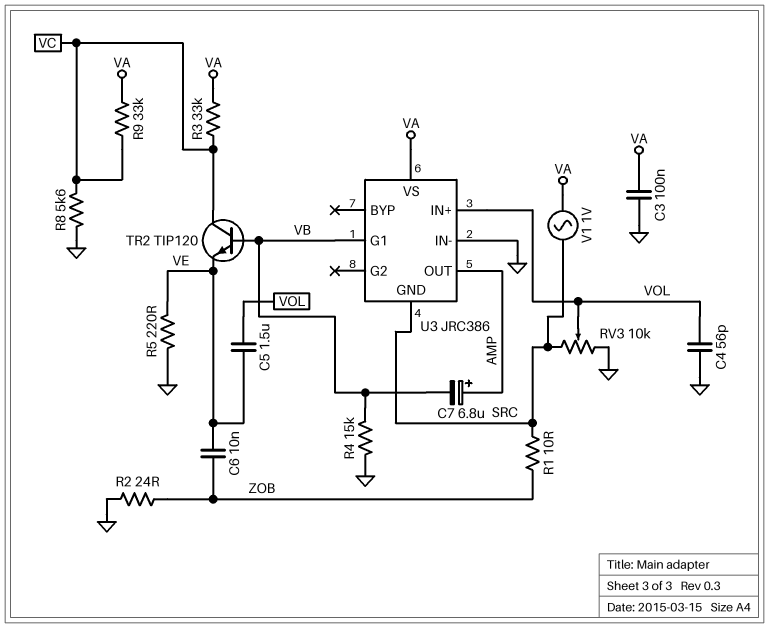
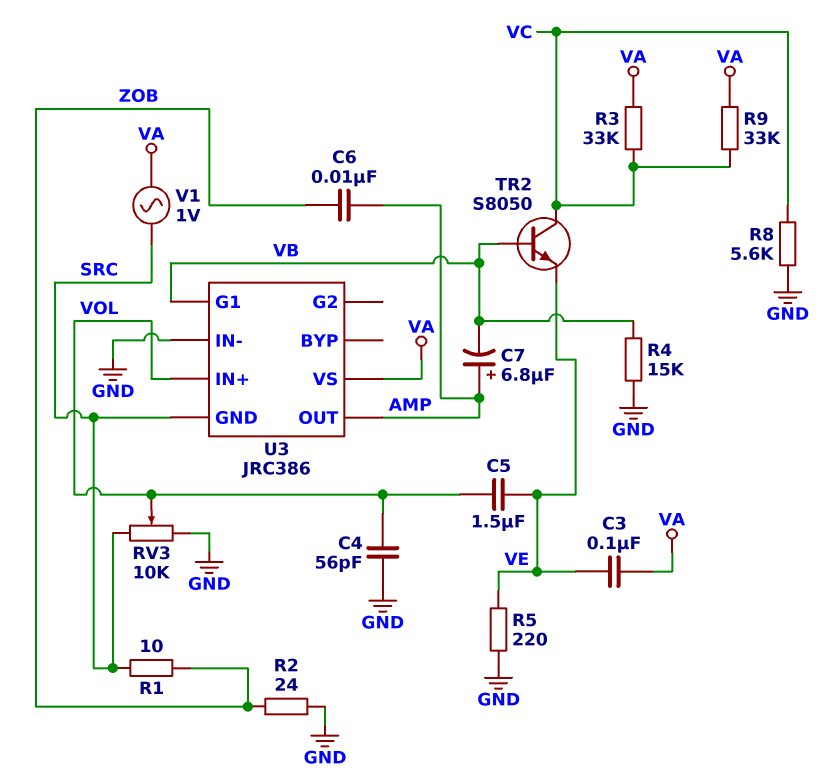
C3: 100nF (GND, VA) -> 100nF (VA, VE)
C6: 10nF (VE, ZOB) -> 10nF (AMP, ZOB)
TR2: NPN TIP120 (B VB, C VC, E VE) -> NPN S8050 (B VB, C VC, E VE)

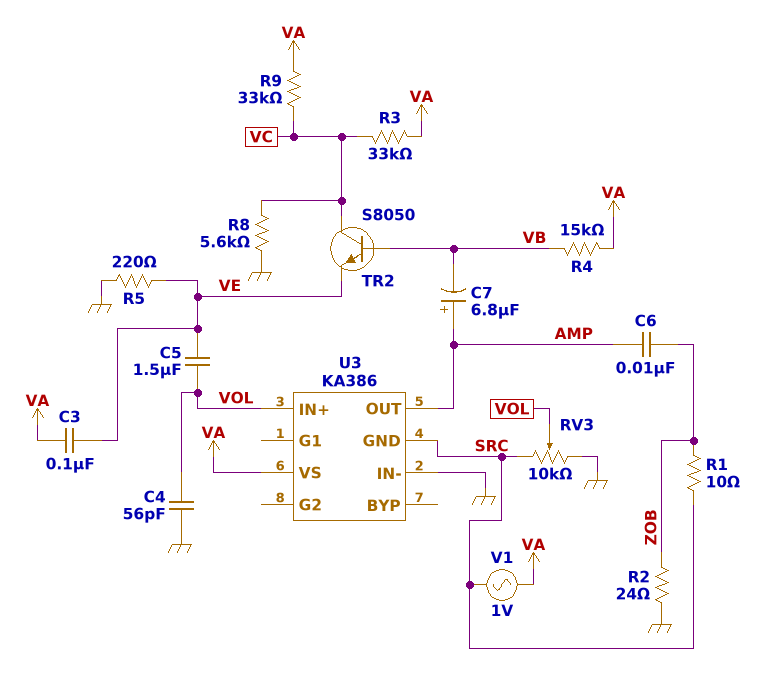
R4: 15k (GND, VB) -> 15k (VA, VB)
U3: JRC386 -> KA386
U3 pin G1: VB -> none

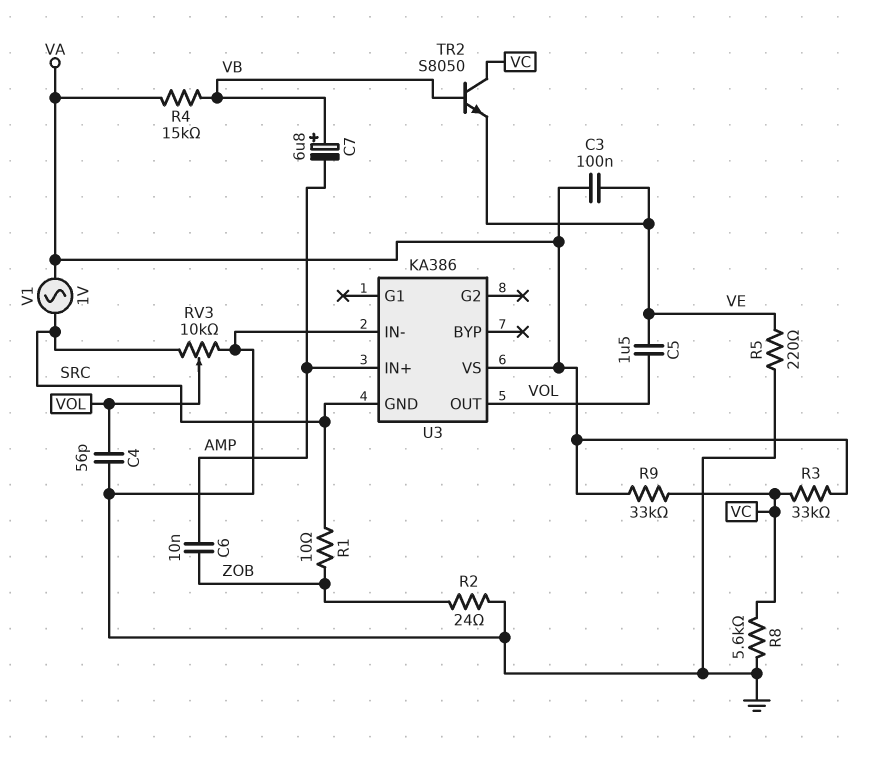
C7: 6.8uF (plus AMP, minus VB) -> 6.8uF (plus VB, minus AMP)
U3 pin IN+: VOL -> AMP
U3 pin OUT: AMP -> VOL

